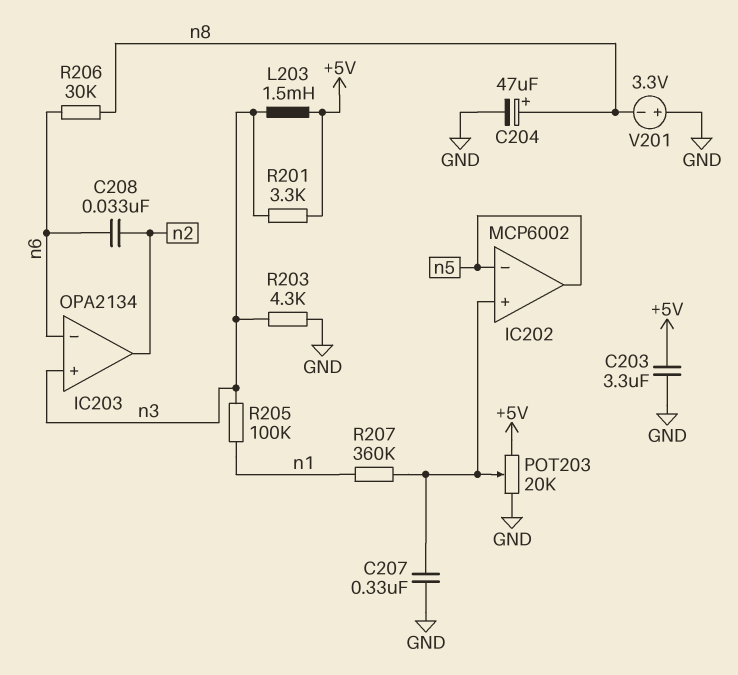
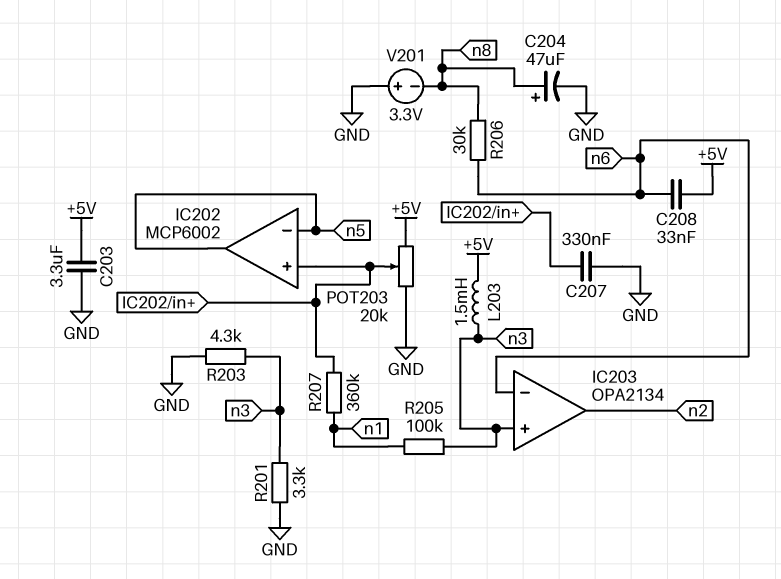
C208: 33nF (n2, n6) -> 33nF (+5V, n6)
R201: 3.3k (+5V, n3) -> 3.3k (GND, n3)

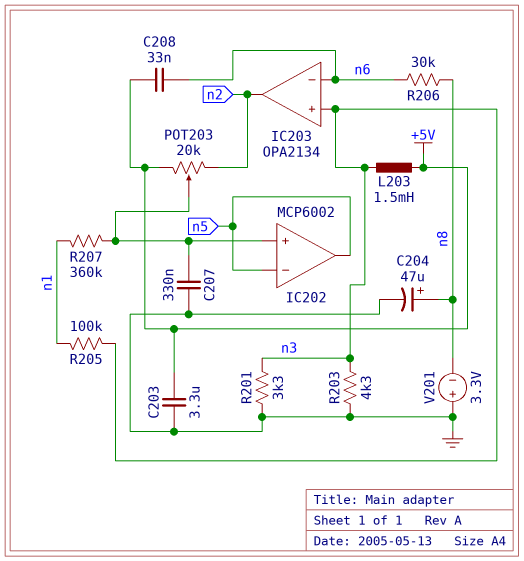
POT203: 20k (+5V, GND, wiper IC202/in+) -> 20k (+5V, n2, wiper IC202/in+)

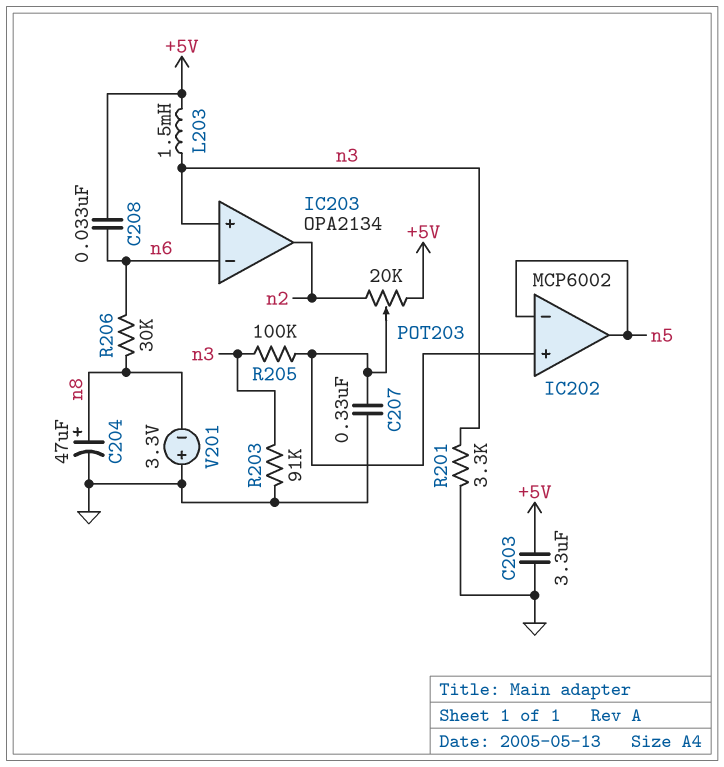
R203: 4.3k (GND, n3) -> 91k (GND, n3)
R205: 100k (n1, n3) -> 100k (IC202/in+, n3)
R207: 360k (IC202/in+, n1) -> none

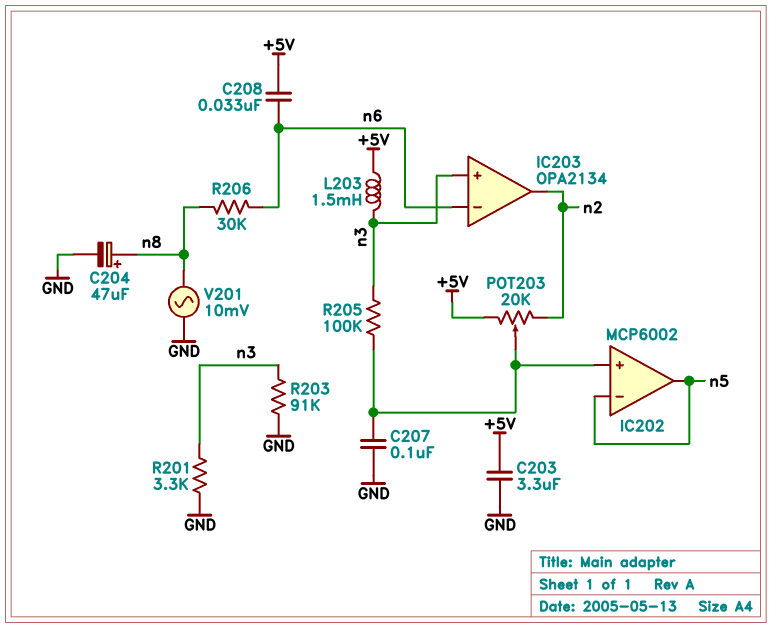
C207: 330nF (GND, IC202/in+) -> 100nF (GND, IC202/in+)
V201: 3.3V (plus GND, minus n8) -> AC 10mV (GND, n8)

